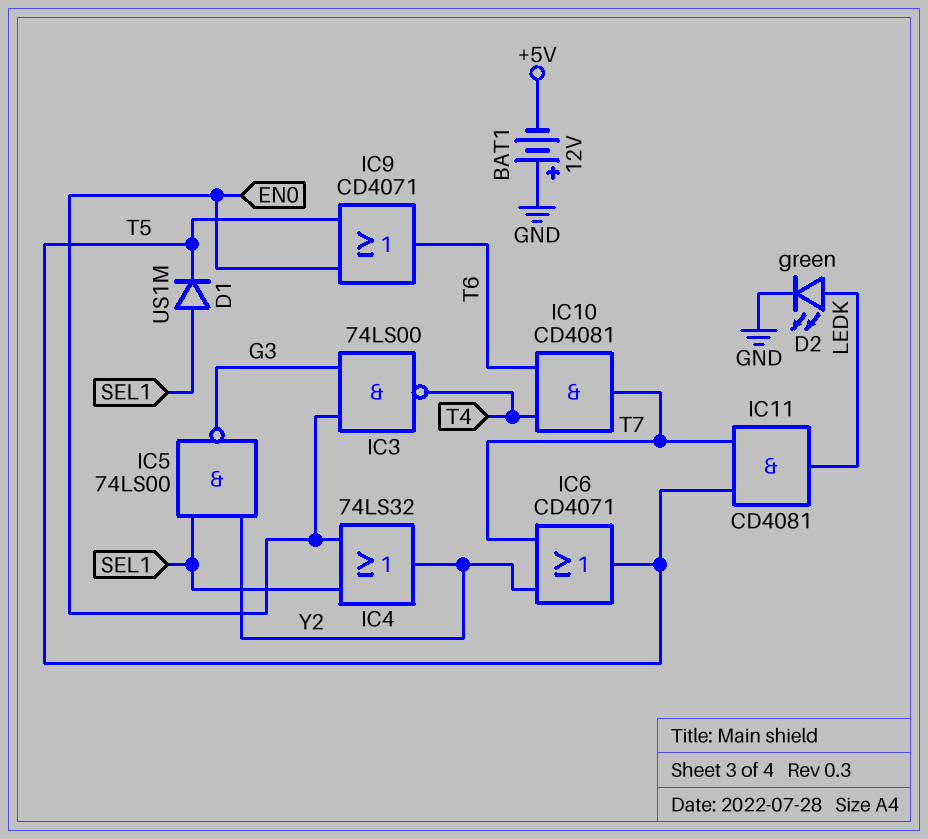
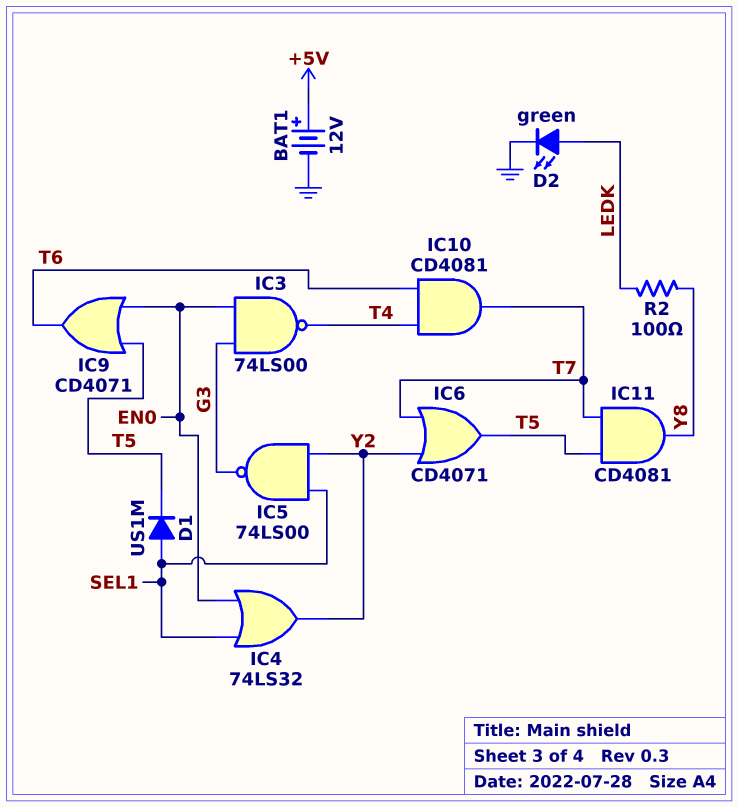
BAT1: 12V (plus GND, minus +5V) -> 12V (plus +5V, minus GND)
IC11: AND CD4081 (in T5, in T7, out LEDK) -> AND CD4081 (in T5, in T7, out Y8)
R2: none -> 100 (LEDK, Y8)

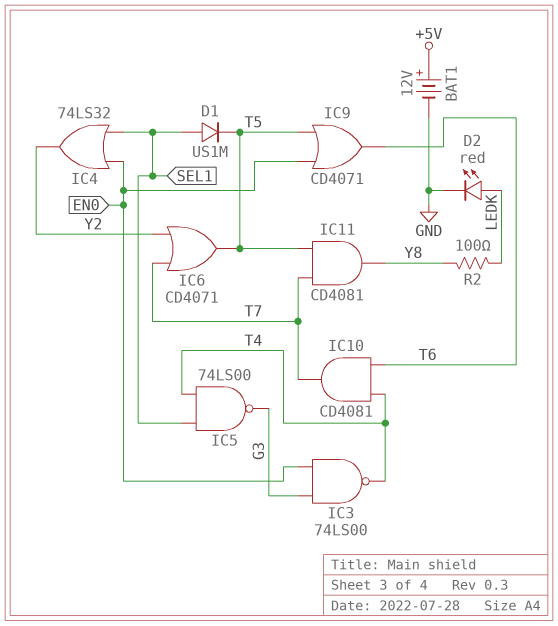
D2: LED green (A LEDK, K GND) -> LED red (A LEDK, K GND)
IC5: NAND 74LS00 (in SEL1, in Y2, out G3) -> NAND 74LS00 (in SEL1, in T4, out G3)

